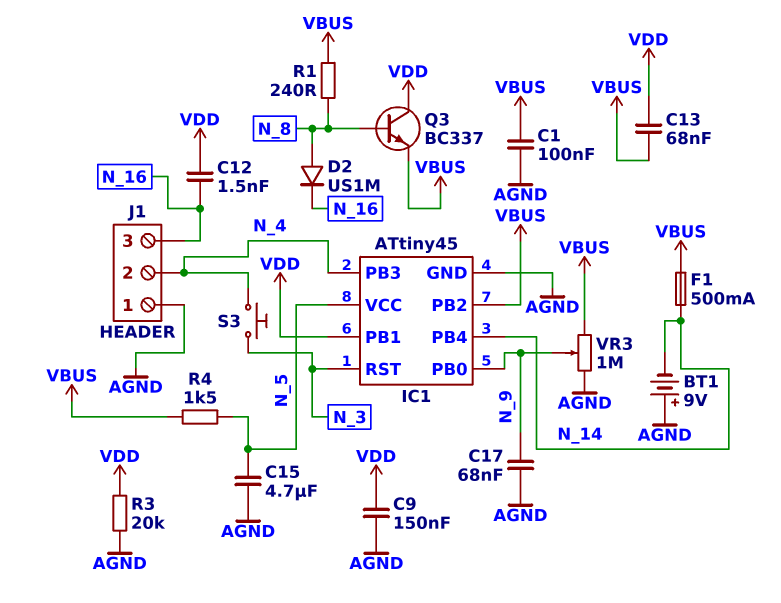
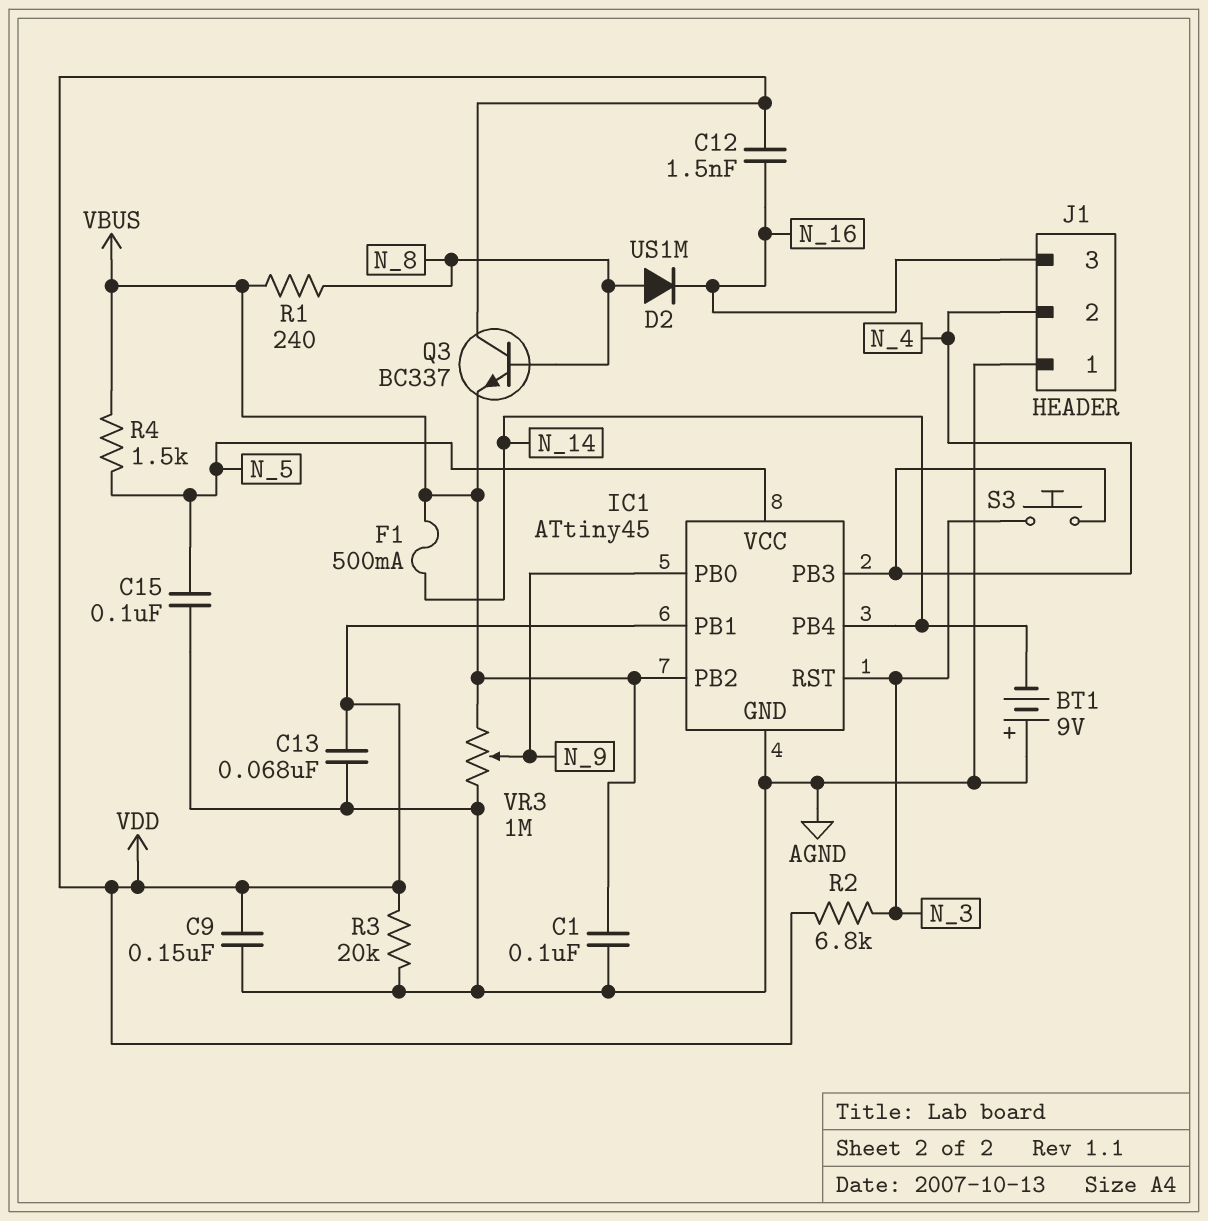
C13: 68nF (VBUS, VDD) -> 68nF (AGND, VDD)
C15: 4.7uF (AGND, N_5) -> 100nF (AGND, N_5)
C17: 68nF (AGND, N_9) -> none
R2: none -> 6.8k (N_3, VDD)

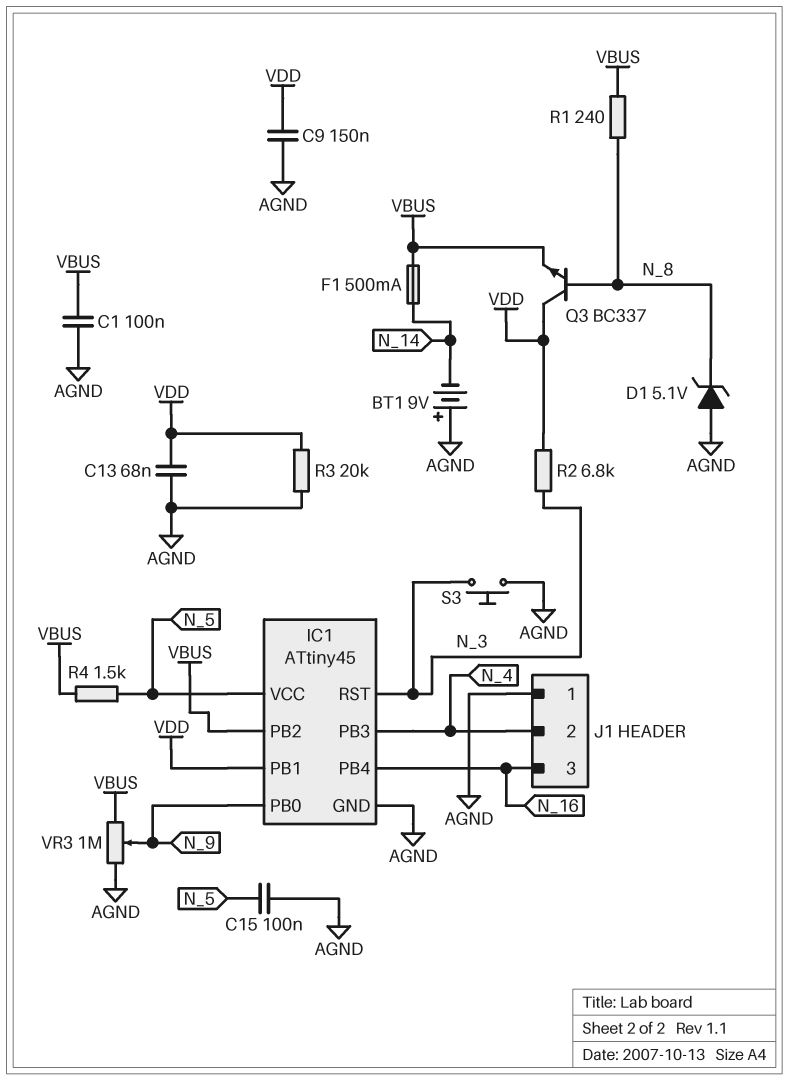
C12: 1.5nF (N_16, VDD) -> none
D1: none -> zener 5.1V (A AGND, K N_8)
D2: diode US1M (A N_8, K N_16) -> none
IC1 pin PB4: N_14 -> N_16
S3: button (N_3, N_4) -> button (AGND, N_3)

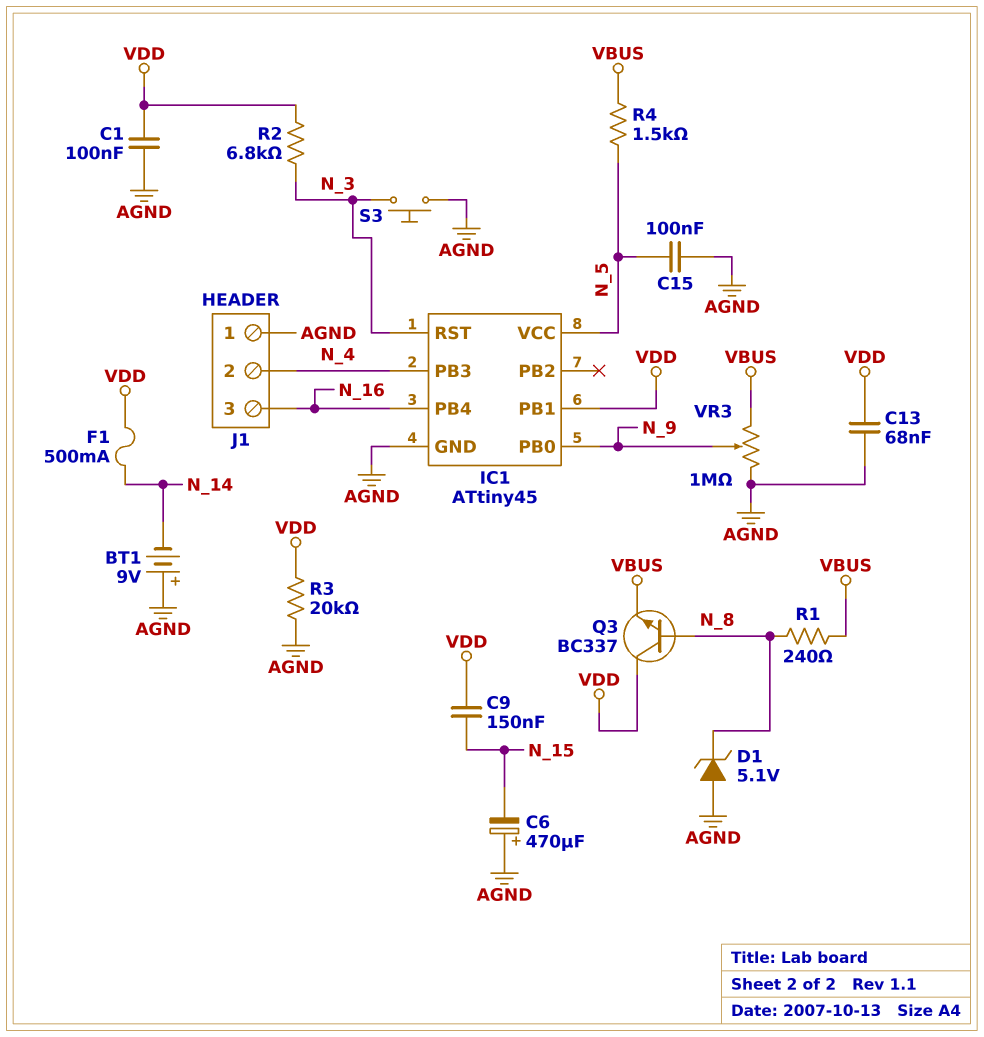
C1: 100nF (AGND, VBUS) -> 100nF (AGND, VDD)
C6: none -> 470uF (plus AGND, minus N_15)
C9: 150nF (AGND, VDD) -> 150nF (N_15, VDD)
F1: 500mA (N_14, VBUS) -> 500mA (N_14, VDD)
IC1 pin PB2: VBUS -> none

